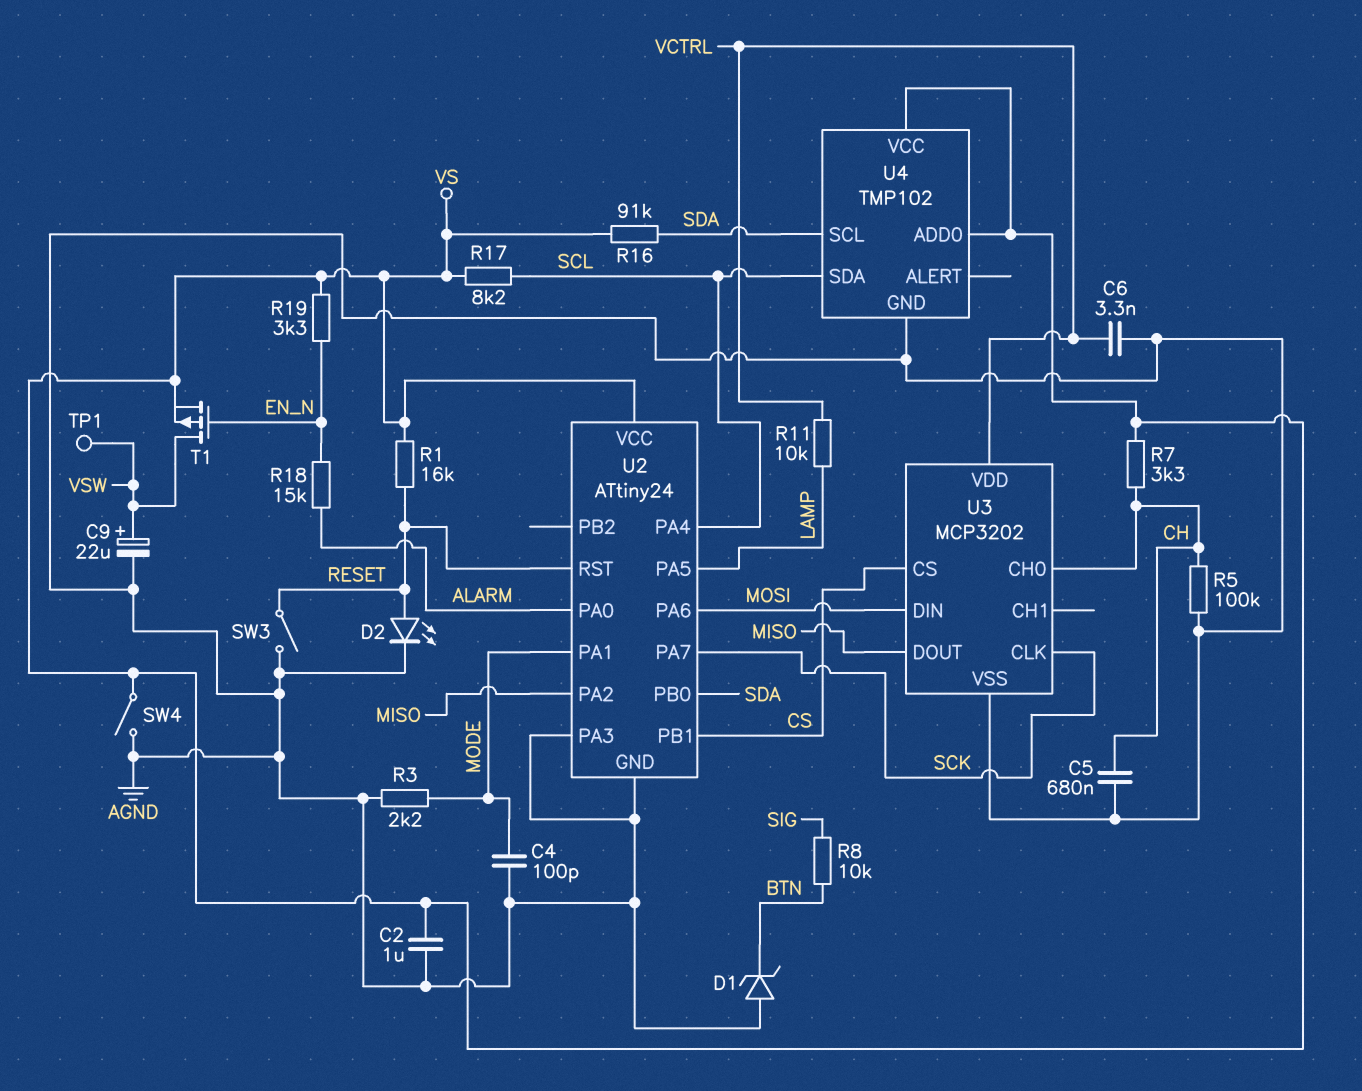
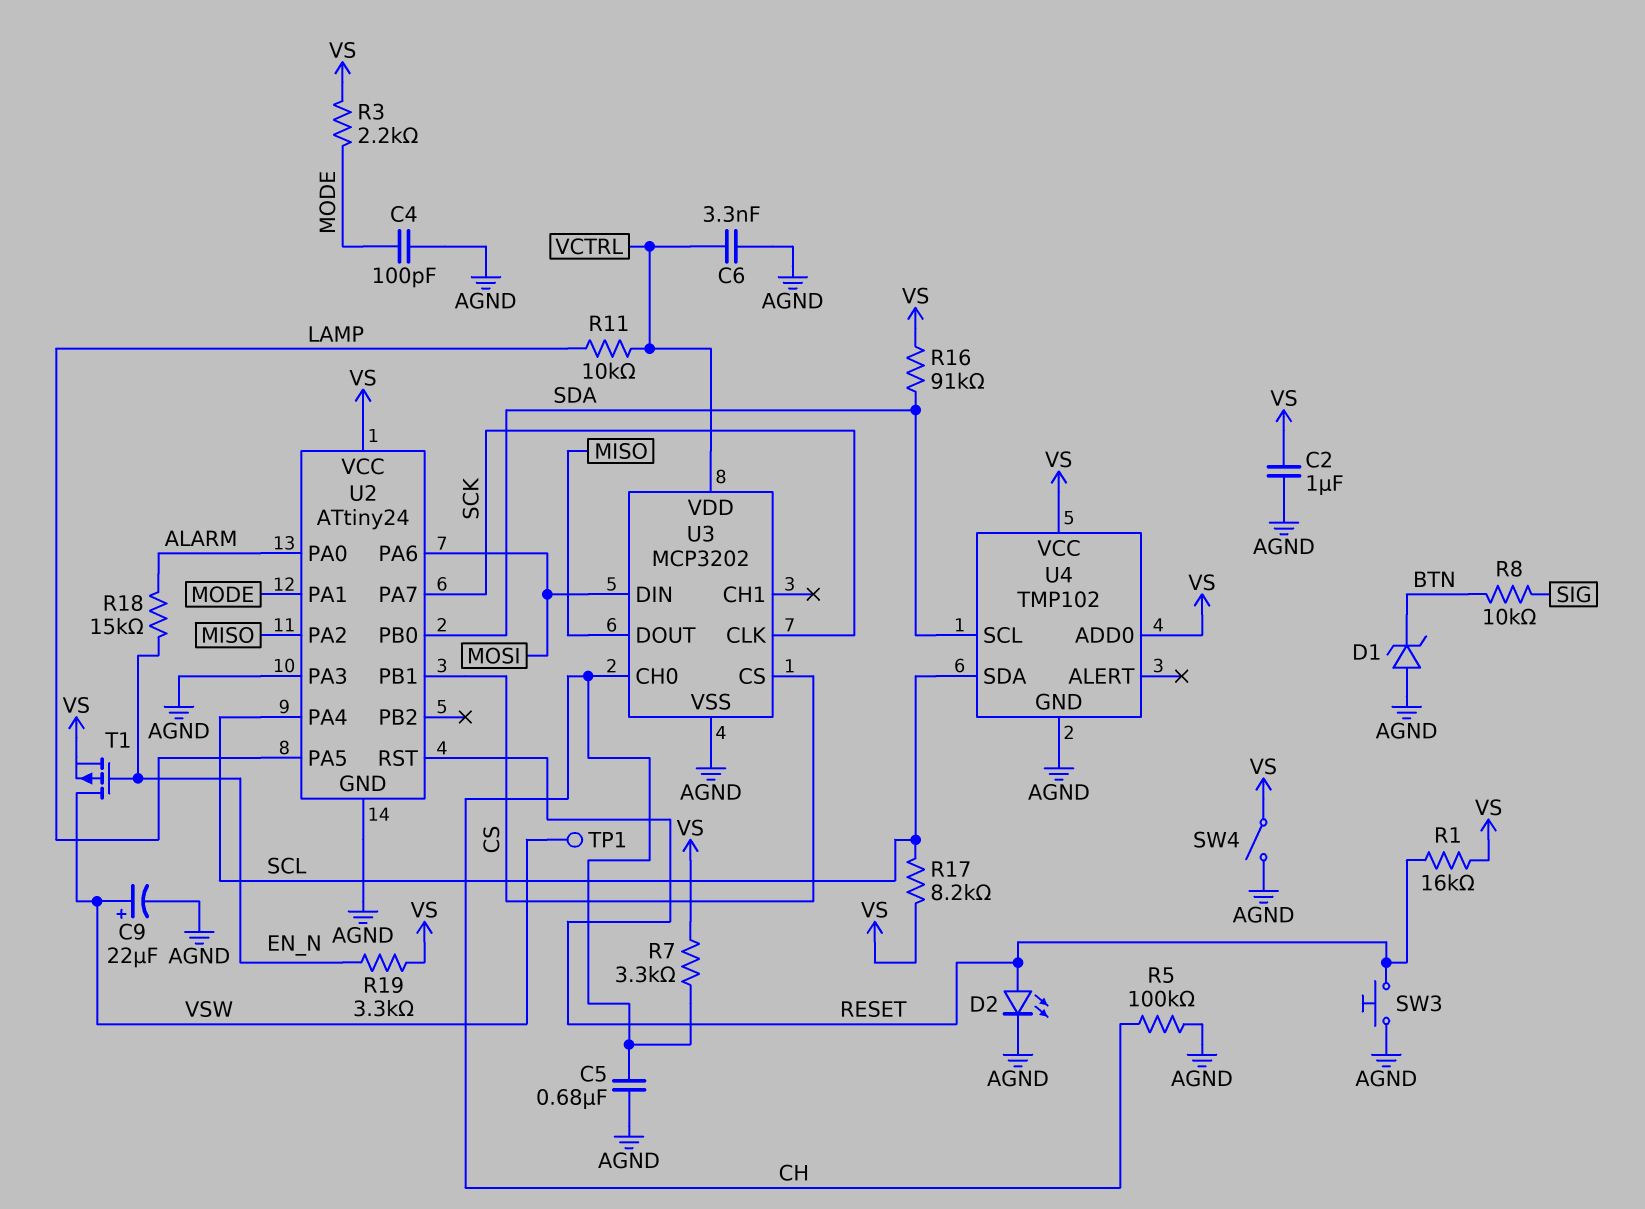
R3: 2.2k (AGND, MODE) -> 2.2k (MODE, VS)
SW3: switch (AGND, RESET) -> button (AGND, RESET)

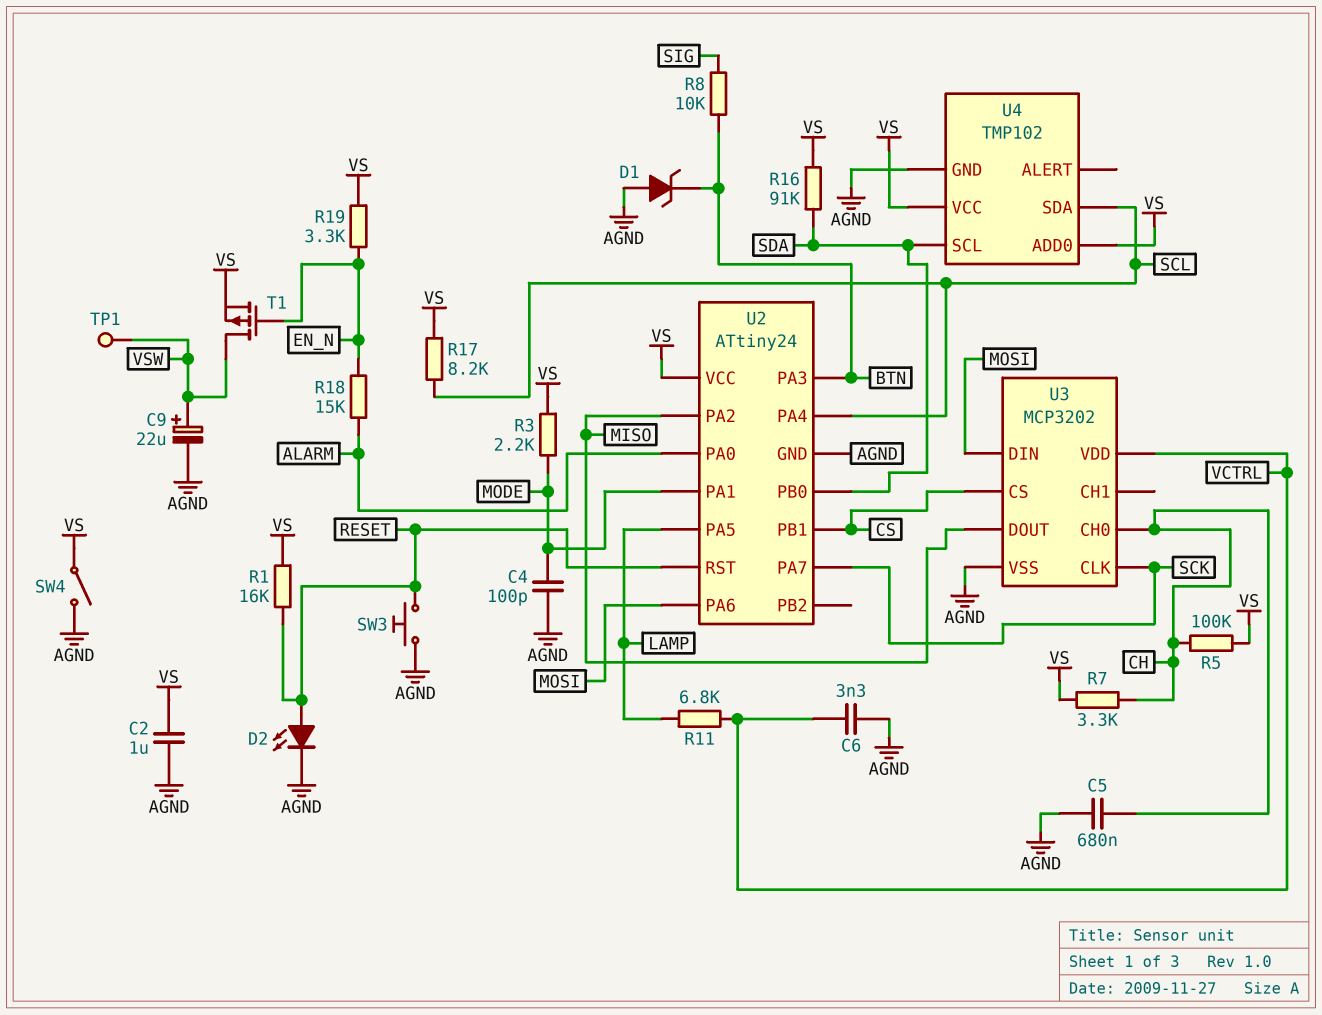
R5: 100k (AGND, CH) -> 100k (CH, VS)
R11: 10k (LAMP, VCTRL) -> 6.8k (LAMP, VCTRL)
U2 pin PA3: AGND -> BTN

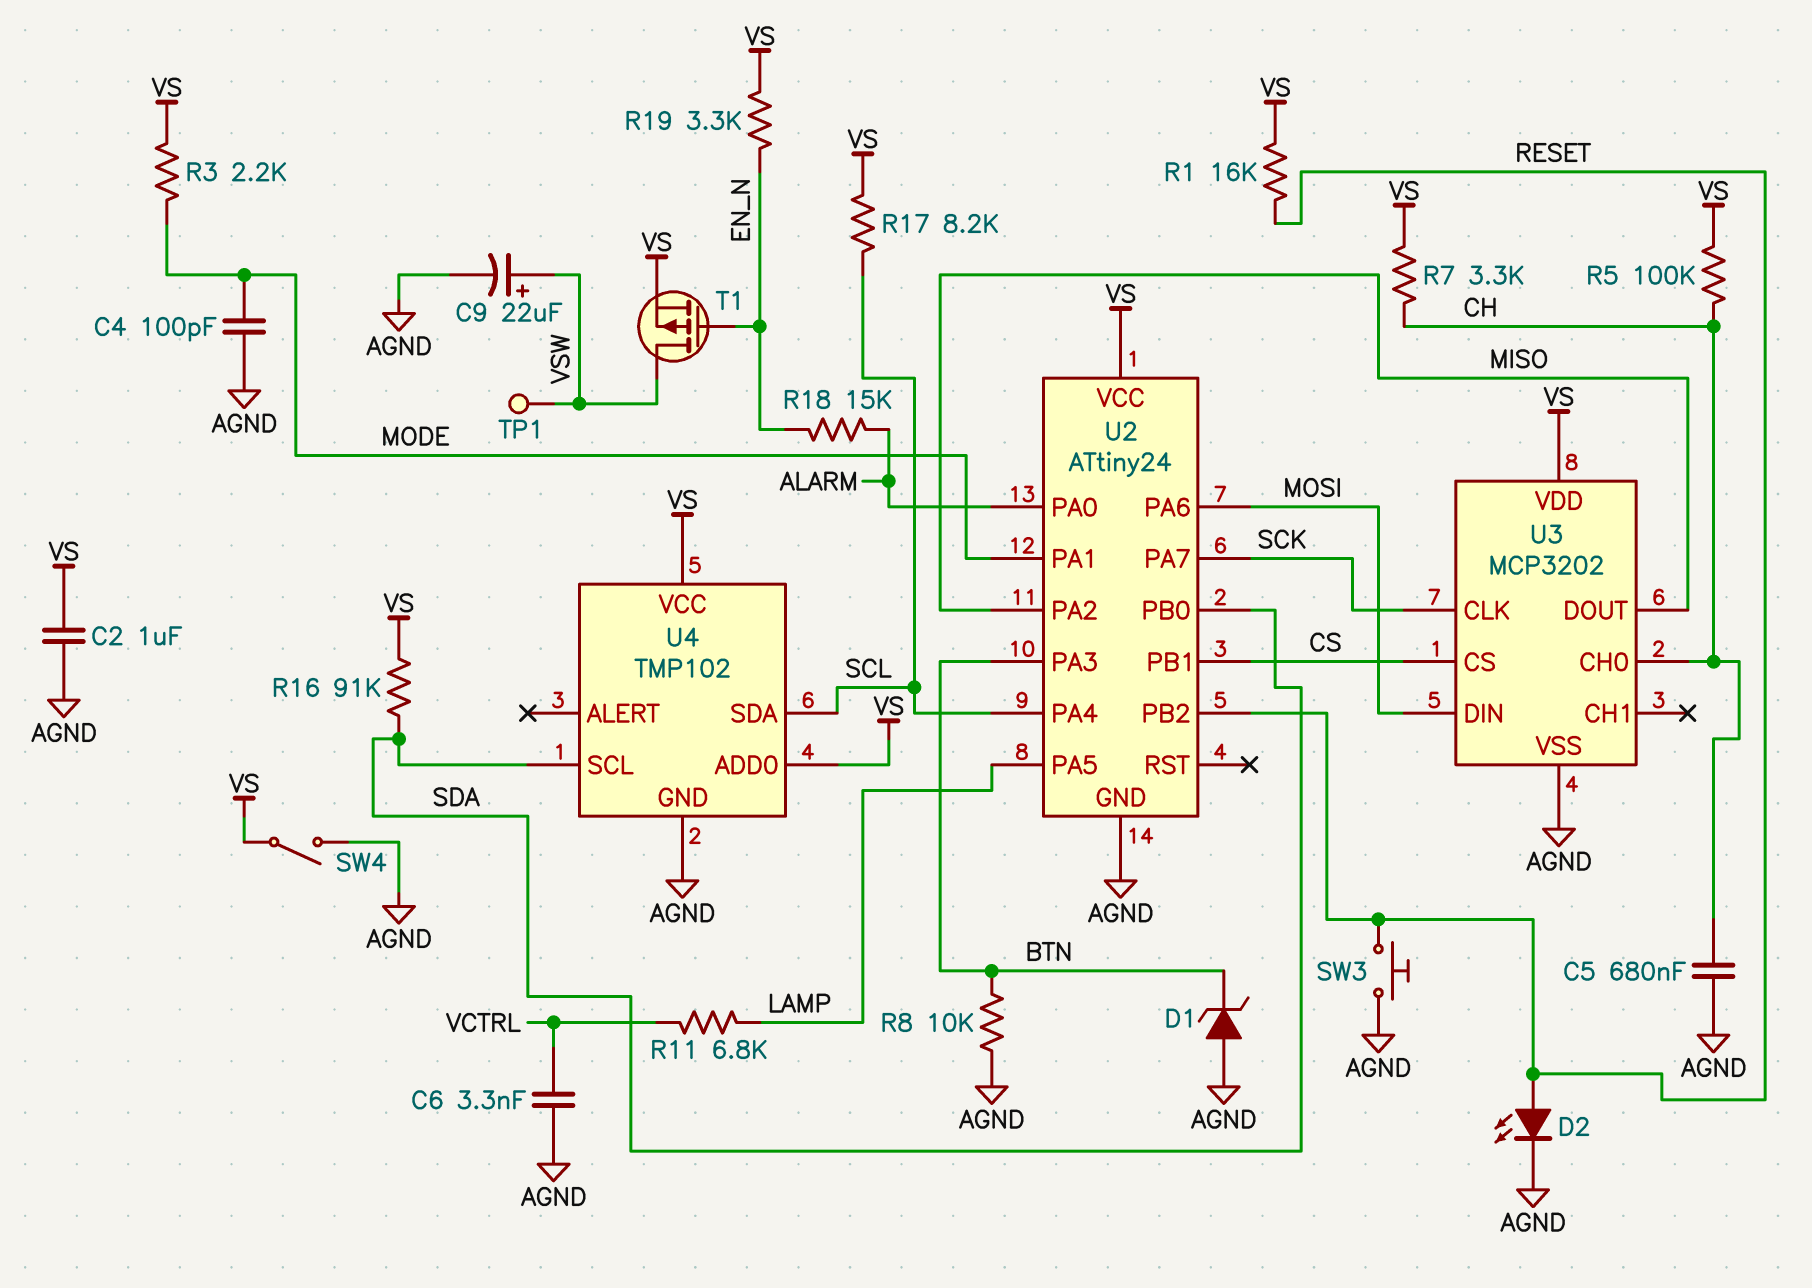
R8: 10k (BTN, SIG) -> 10k (AGND, BTN)
U2 pin PB2: none -> RESET
U2 pin RST: RESET -> none
U3 pin VDD: VCTRL -> VS

